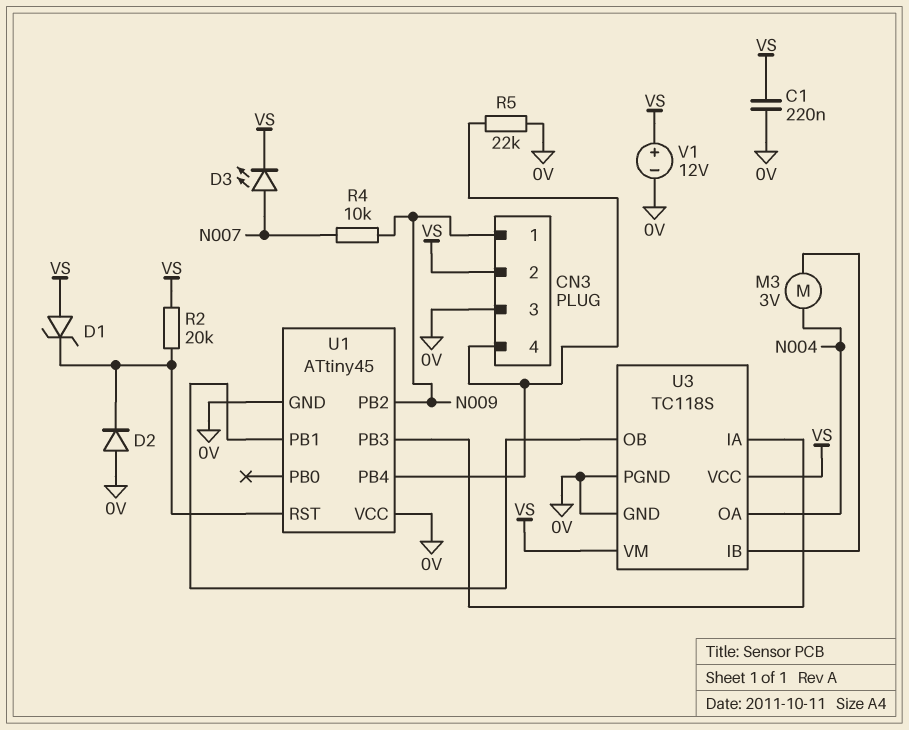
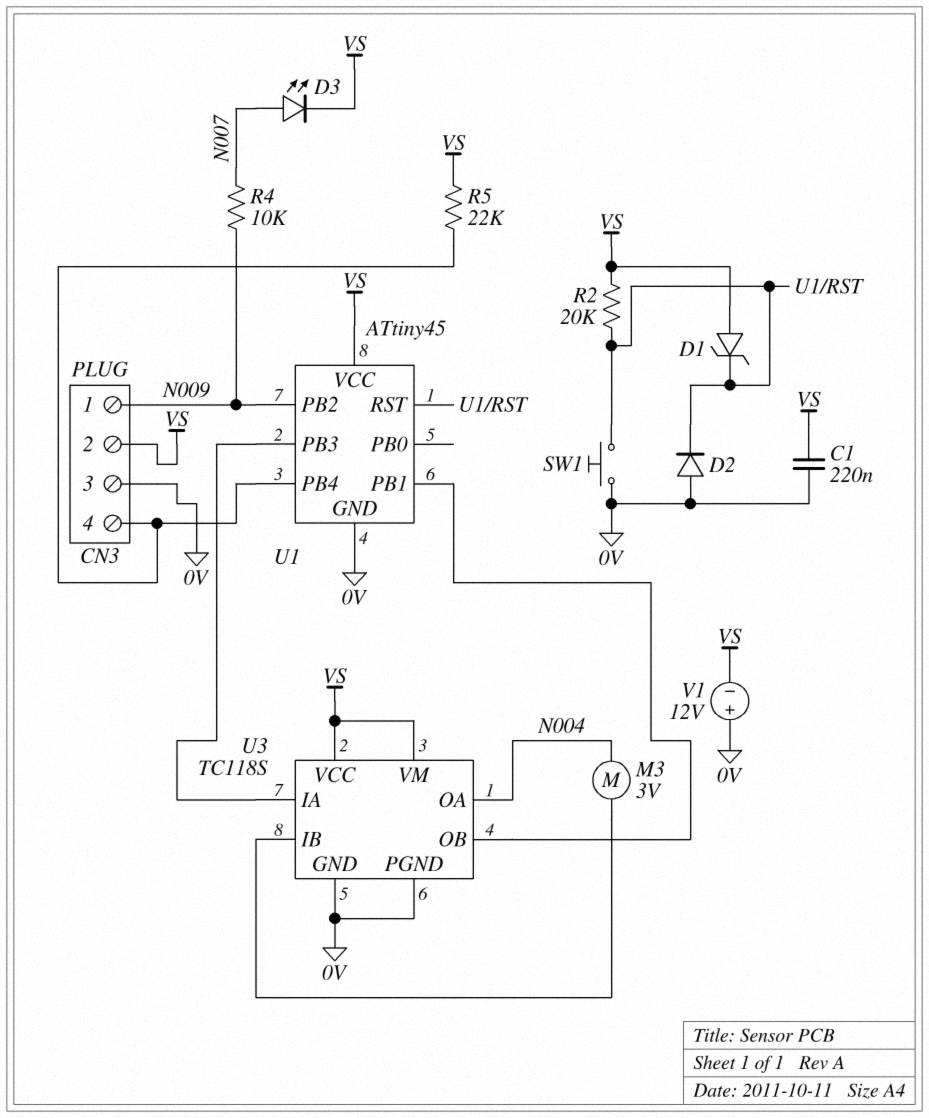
R5: 22k (0V, CN3/4) -> 22k (CN3/4, VS)
SW1: none -> button (0V, U1/RST)
U1 pin VCC: 0V -> VS
V1: 12V (plus VS, minus 0V) -> 12V (plus 0V, minus VS)

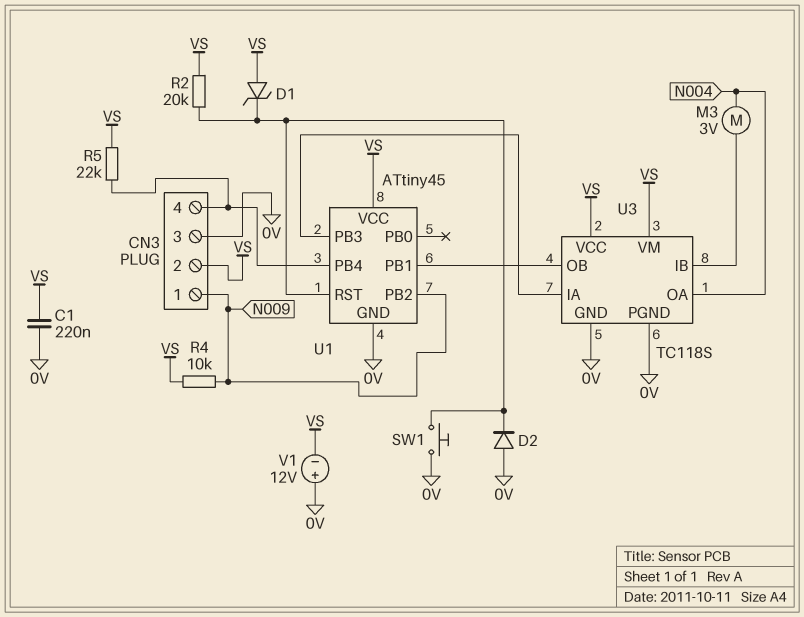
D3: LED (A N007, K VS) -> none
R4: 10k (N007, N009) -> 10k (N009, VS)

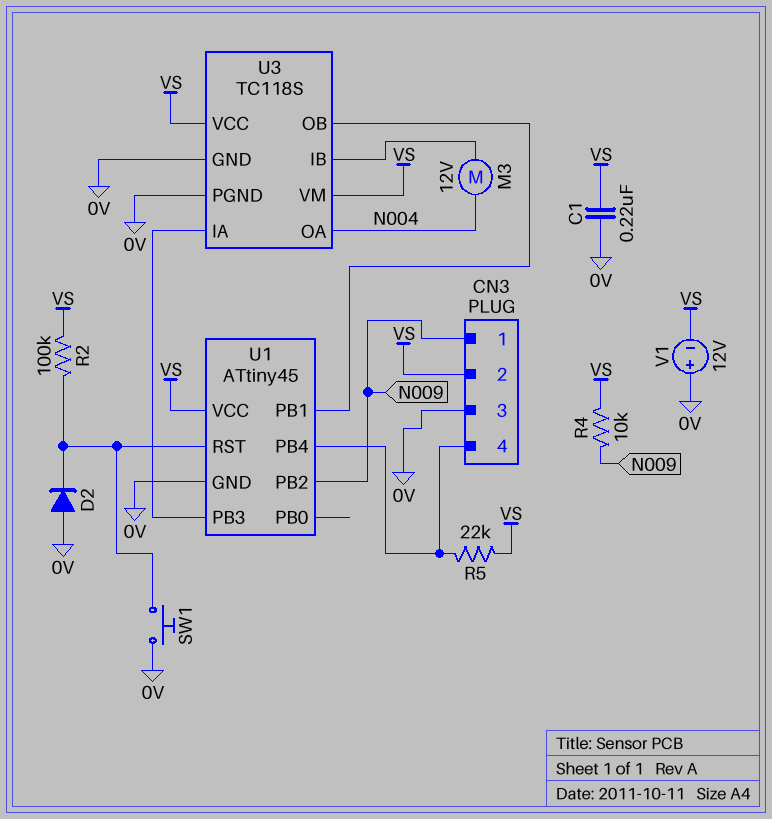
D1: zener (A VS, K U1/RST) -> none
M3: motor 3V (N004, U3/IB) -> motor 12V (N004, U3/IB)
R2: 20k (U1/RST, VS) -> 100k (U1/RST, VS)

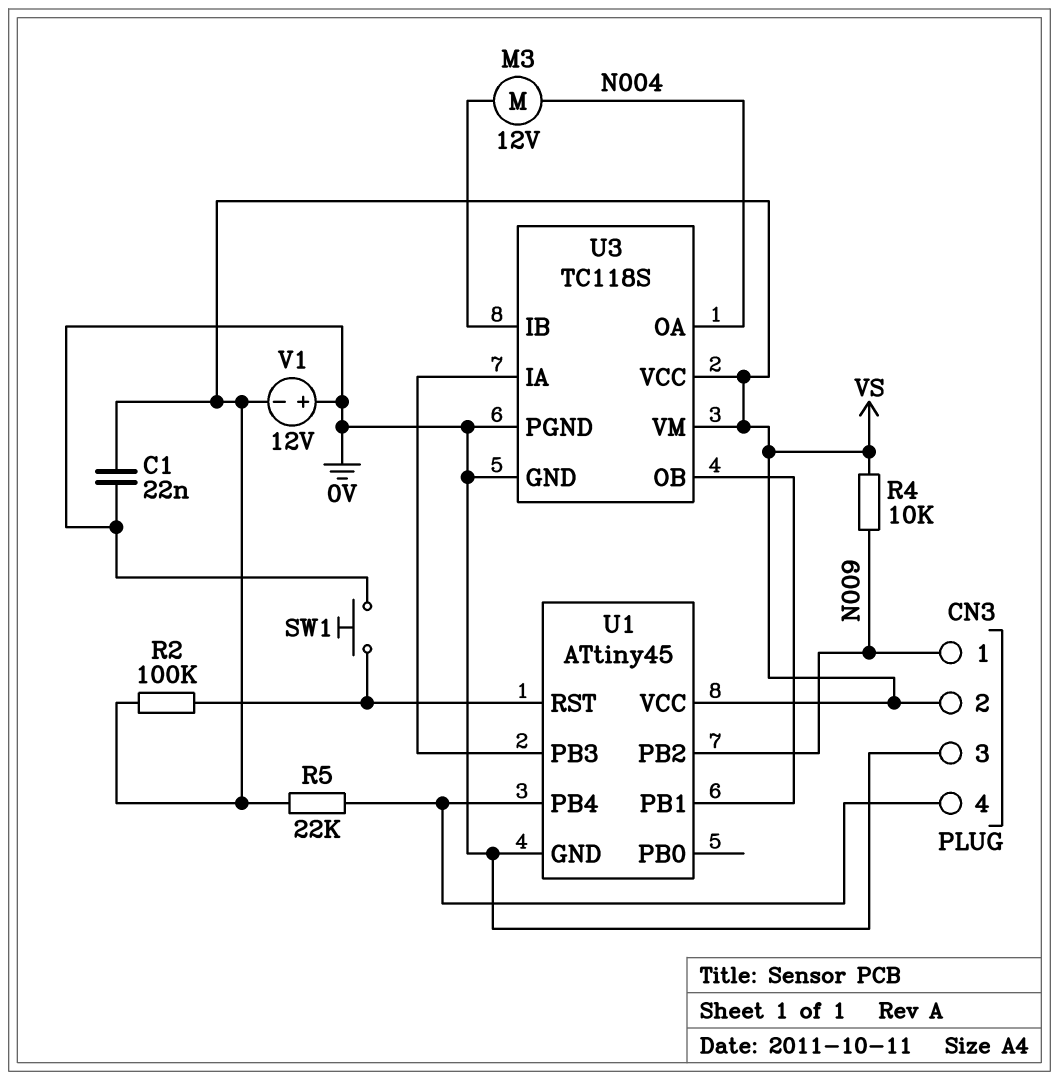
C1: 220nF (0V, VS) -> 22nF (0V, VS)
D2: diode (A 0V, K U1/RST) -> none

